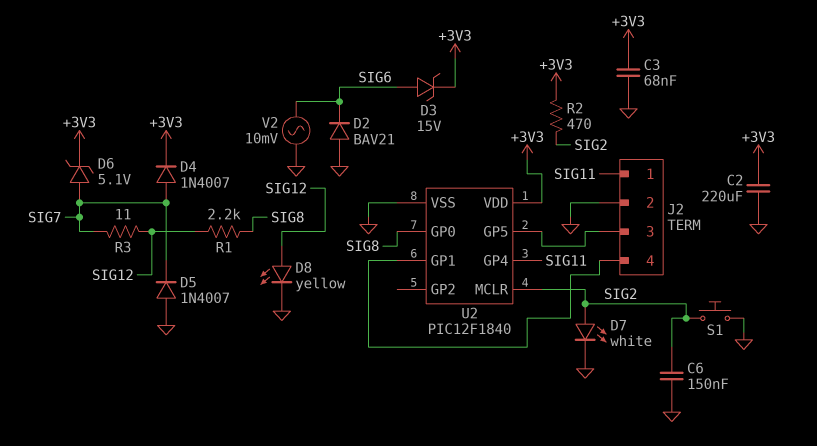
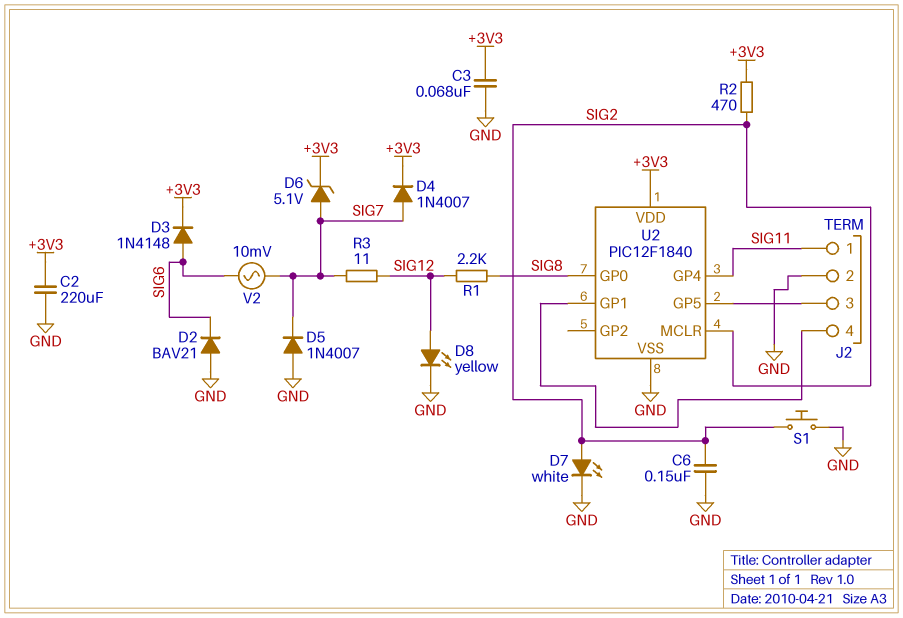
D3: zener 15V (A SIG6, K +3V3) -> diode 1N4148 (A SIG6, K +3V3)
V2: AC 10mV (GND, SIG6) -> AC 10mV (SIG6, SIG7)

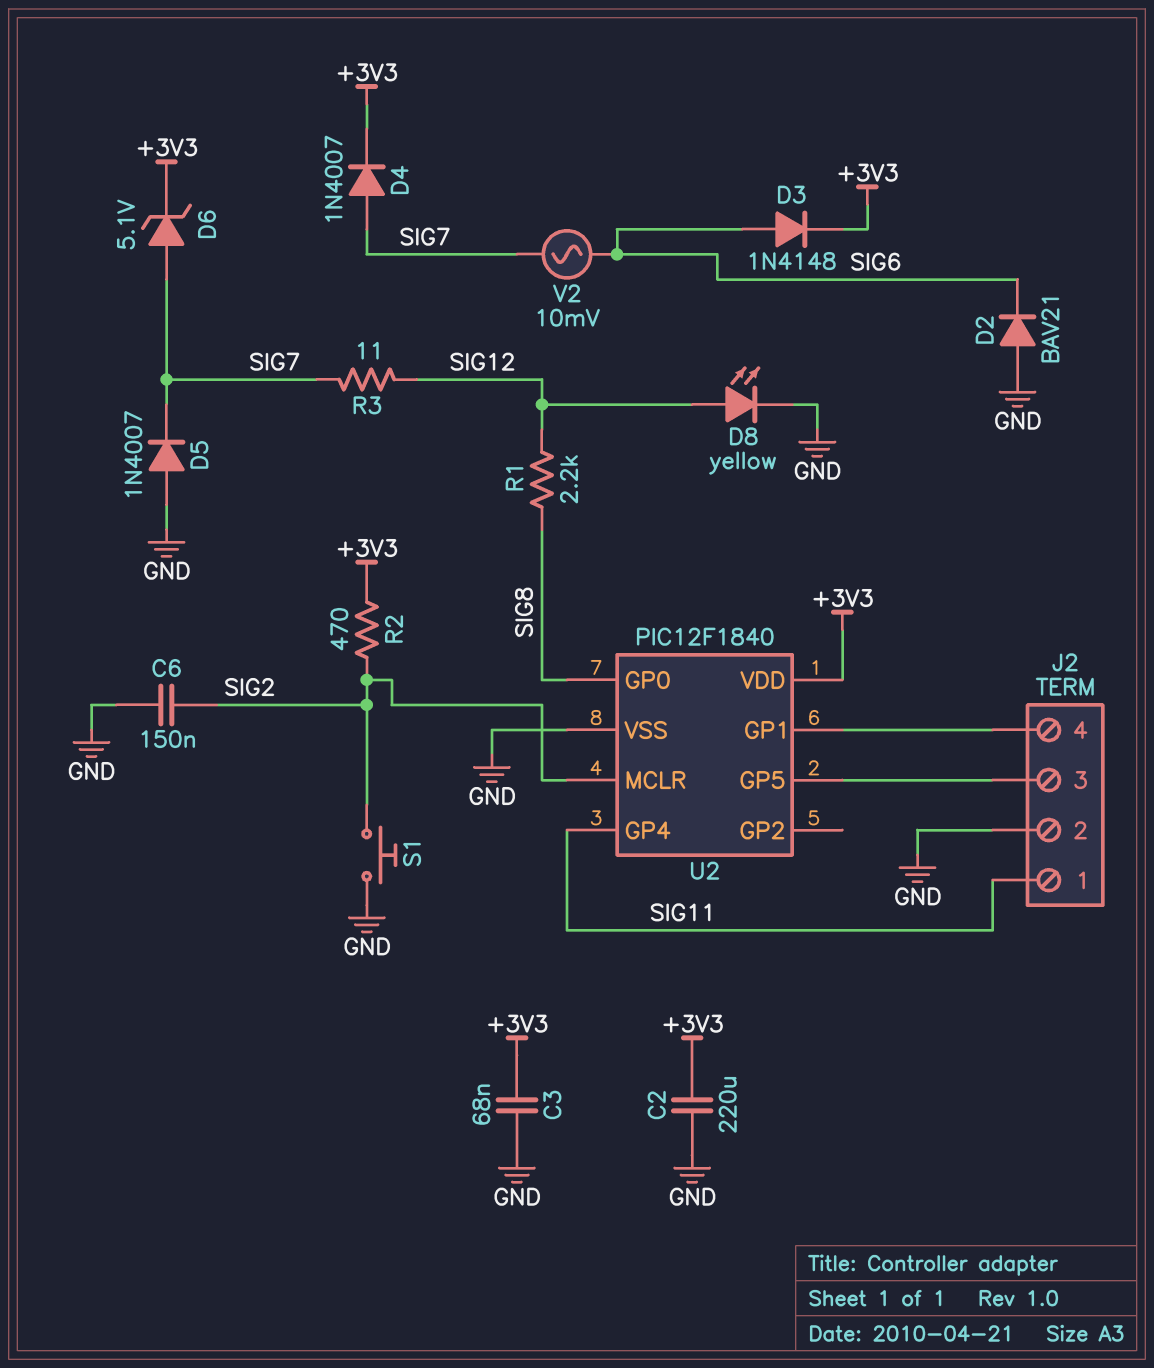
D7: LED white (A SIG2, K GND) -> none

